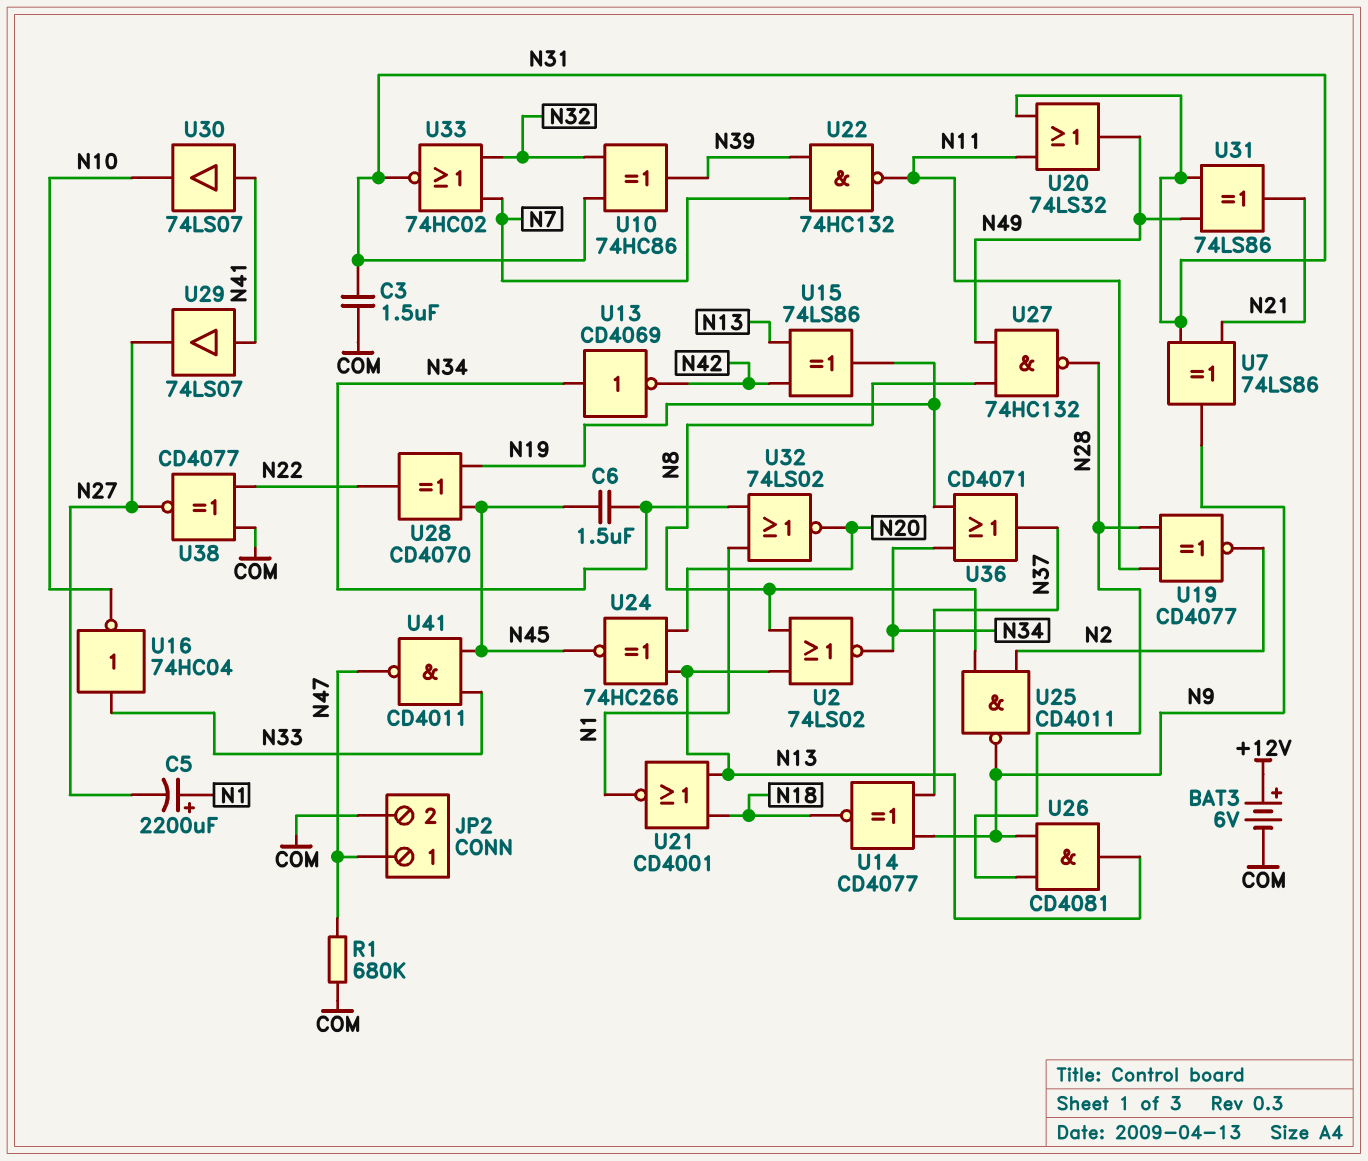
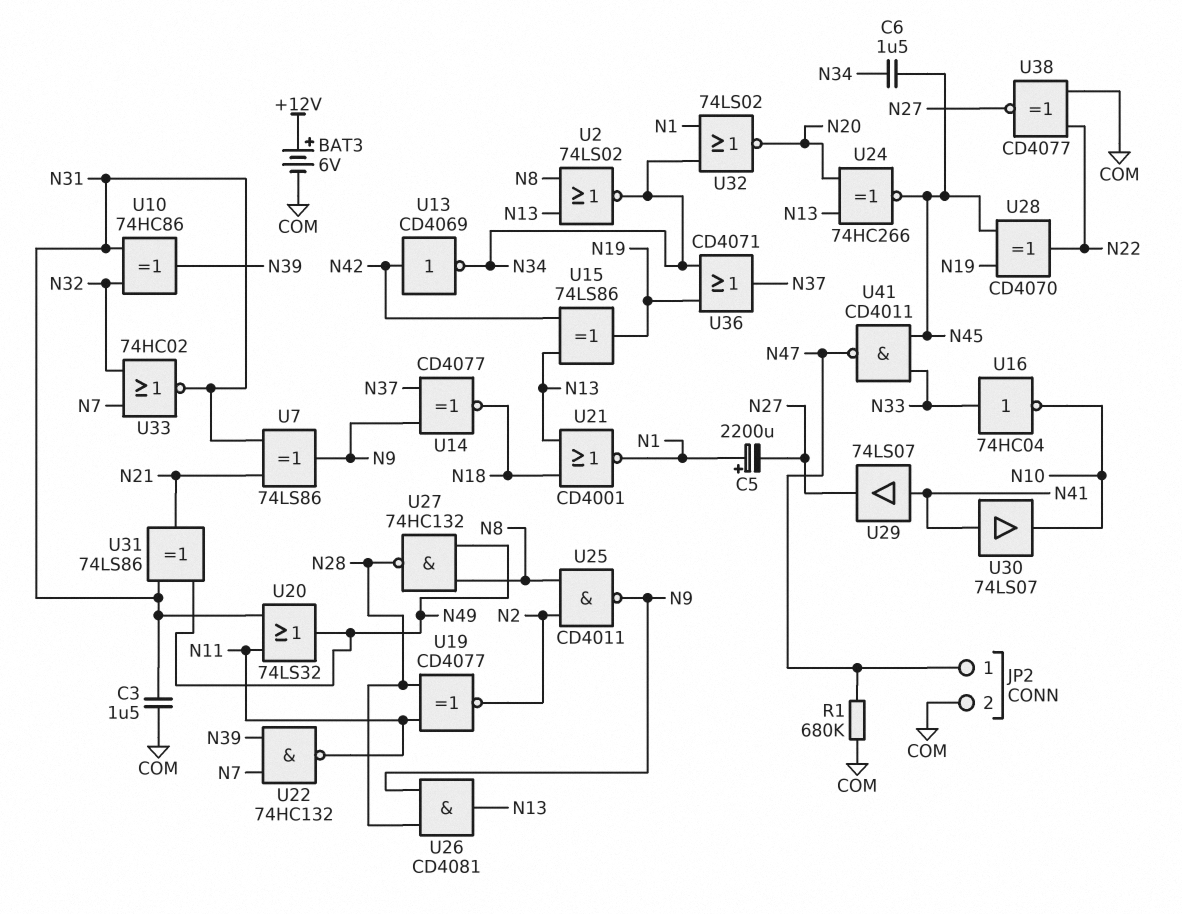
U13: NOT CD4069 (in N34, out N42) -> NOT CD4069 (in N42, out N34)

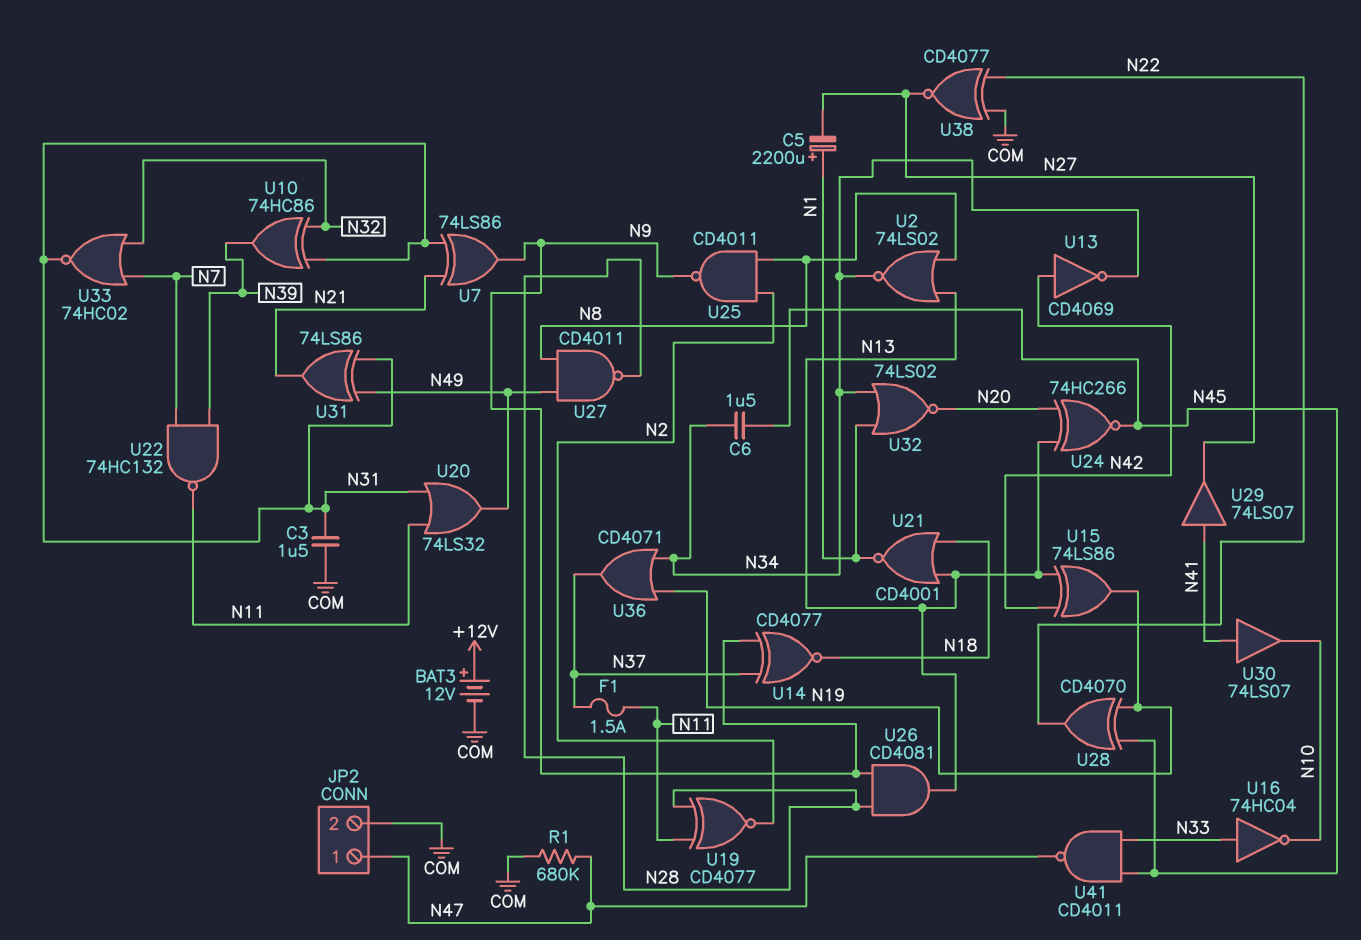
BAT3: 6V (plus +12V, minus COM) -> 12V (plus +12V, minus COM)
F1: none -> 1.5A (N11, N37)
U27: NAND 74HC132 (in N8, in N49, out N28) -> NAND CD4011 (in N8, in N49, out N28)

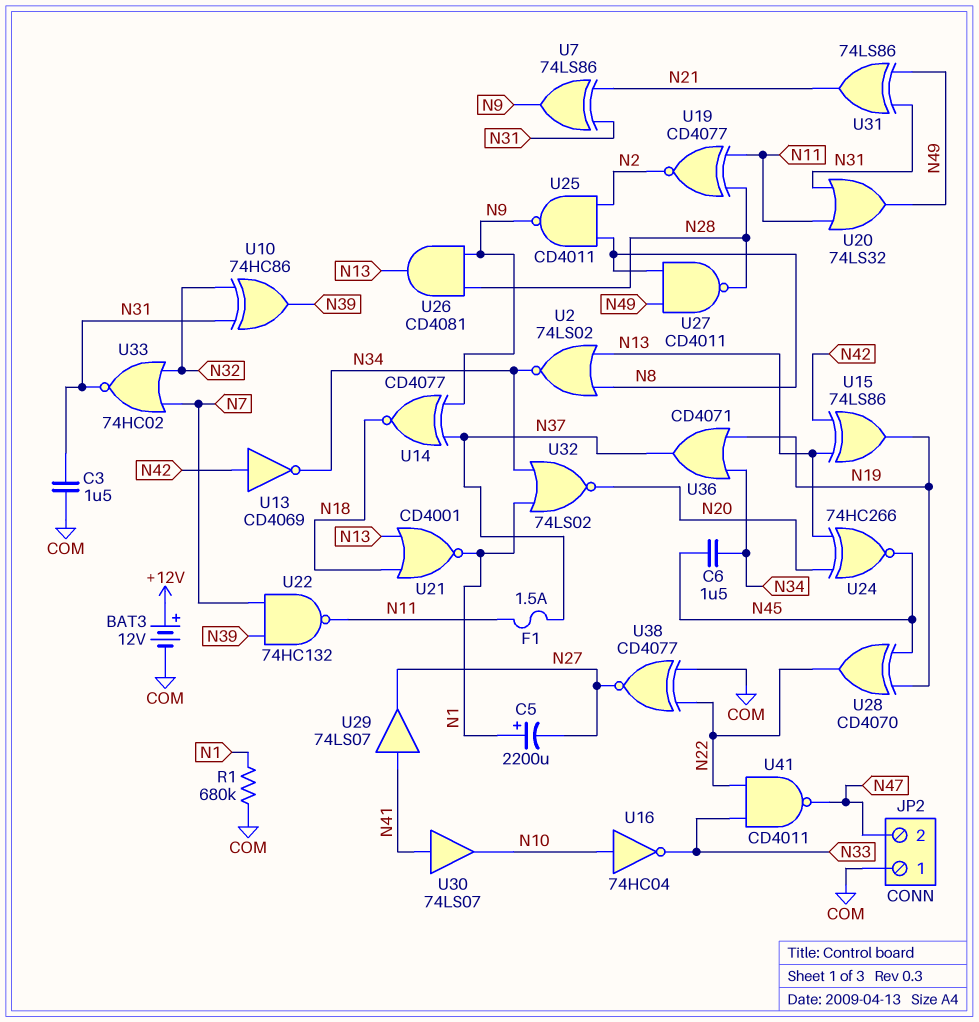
JP2 pin 1: N47 -> COM
JP2 pin 2: COM -> N47
R1: 680k (COM, N47) -> 680k (COM, N1)
U16: NOT 74HC04 (in N33, out N10) -> NOT 74HC04 (in N10, out N33)
U41: NAND CD4011 (in N33, in N45, out N47) -> NAND CD4011 (in N22, in N33, out N47)

